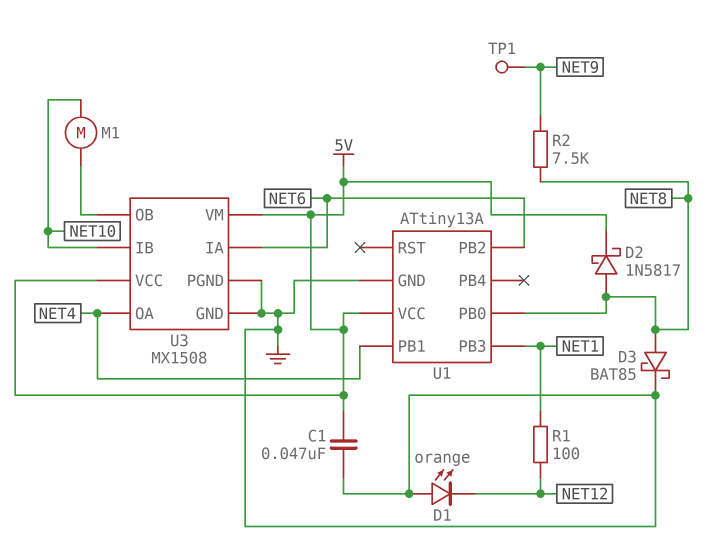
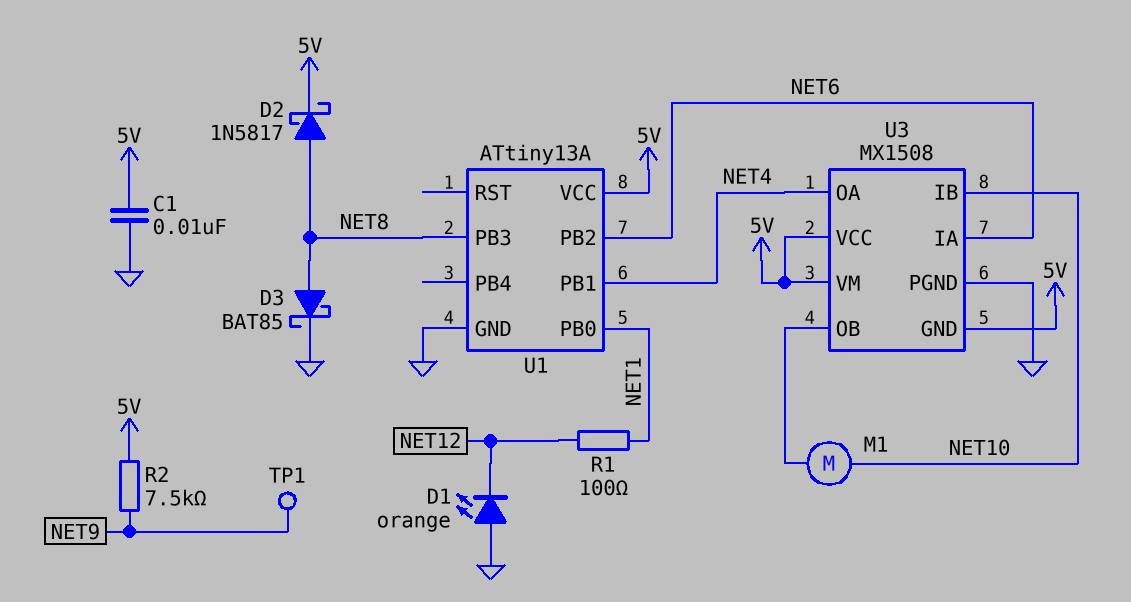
C1: 47nF (5V, GND) -> 10nF (5V, GND)
R2: 7.5k (NET8, NET9) -> 7.5k (5V, NET9)
U1 pin PB0: NET8 -> NET1
U1 pin PB3: NET1 -> NET8
U3 pin GND: GND -> 5V

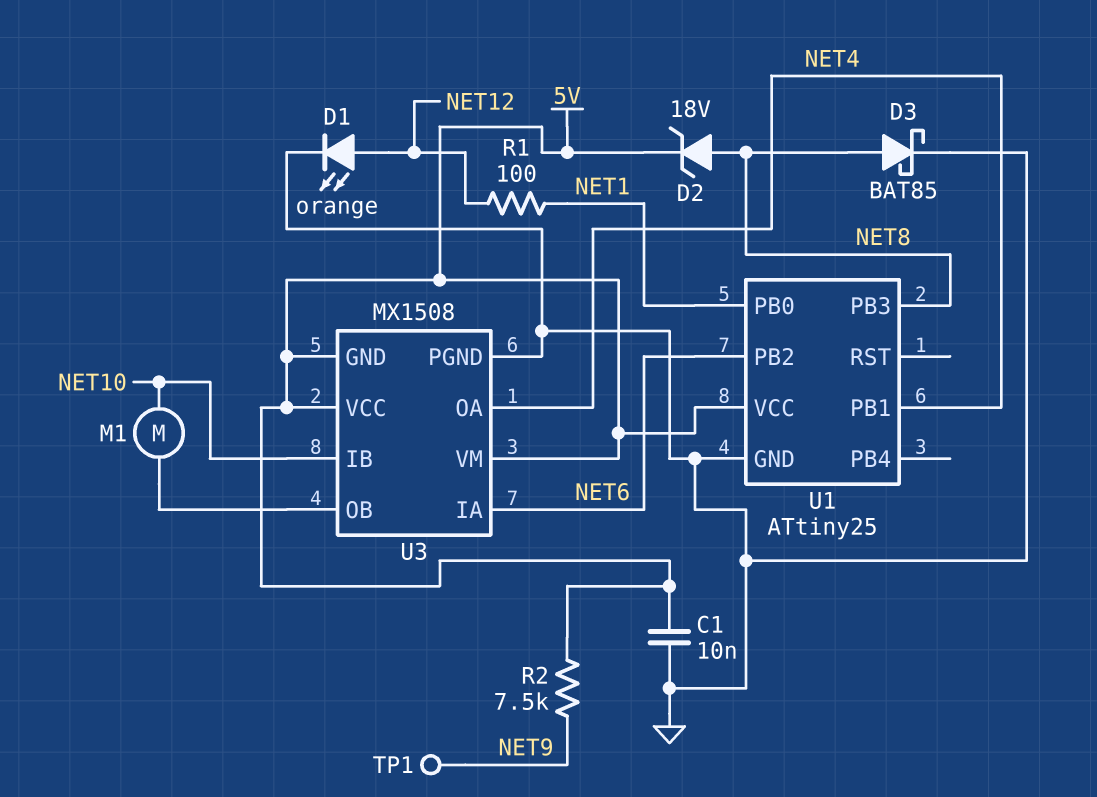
D1: LED orange (A GND, K NET12) -> LED orange (A NET12, K GND)
D2: schottky 1N5817 (A NET8, K 5V) -> zener 18V (A NET8, K 5V)
U1: ATtiny13A -> ATtiny25

